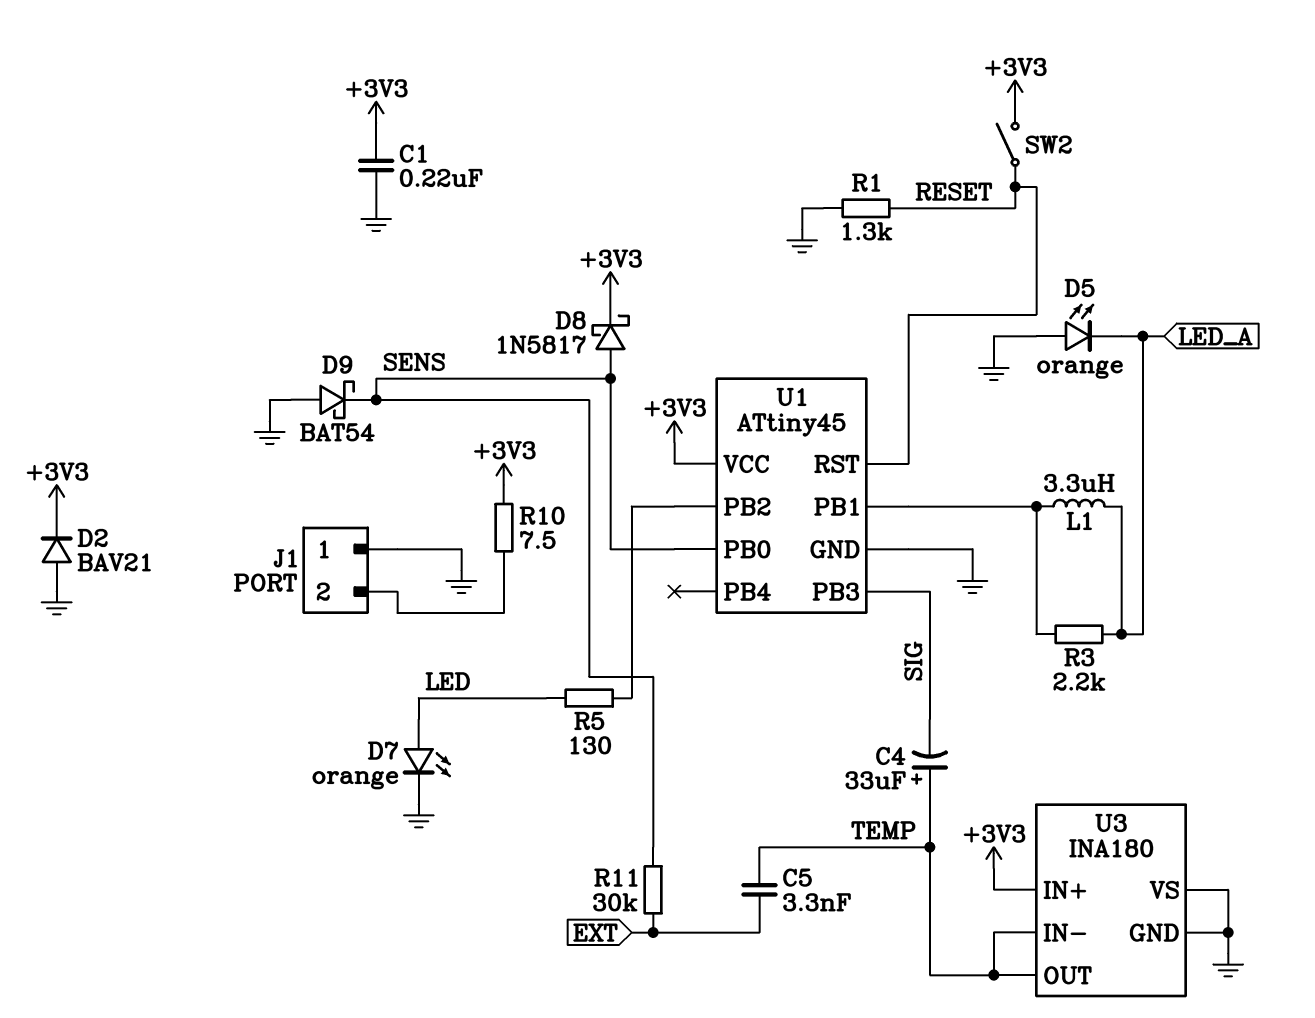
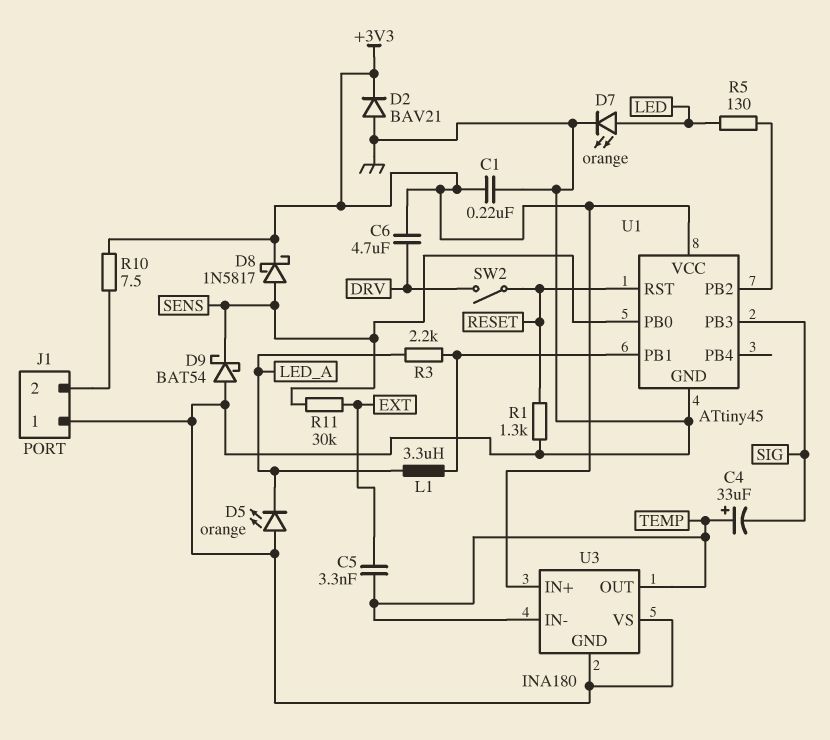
C6: none -> 4.7uF (+3V3, DRV)
SW2: switch (+3V3, RESET) -> switch (DRV, RESET)

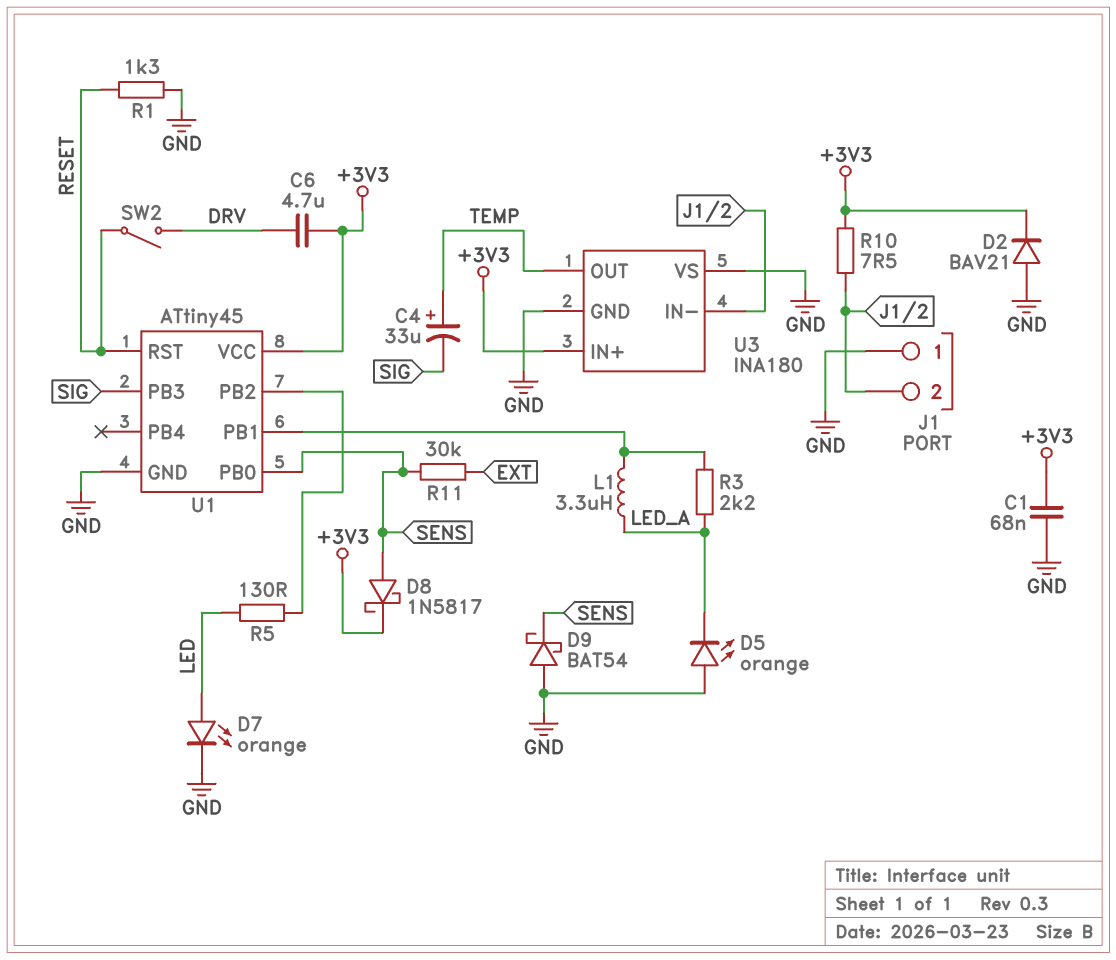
C1: 220nF (+3V3, GND) -> 68nF (+3V3, GND)
C5: 3.3nF (EXT, TEMP) -> none
U3 pin IN-: TEMP -> J1/2

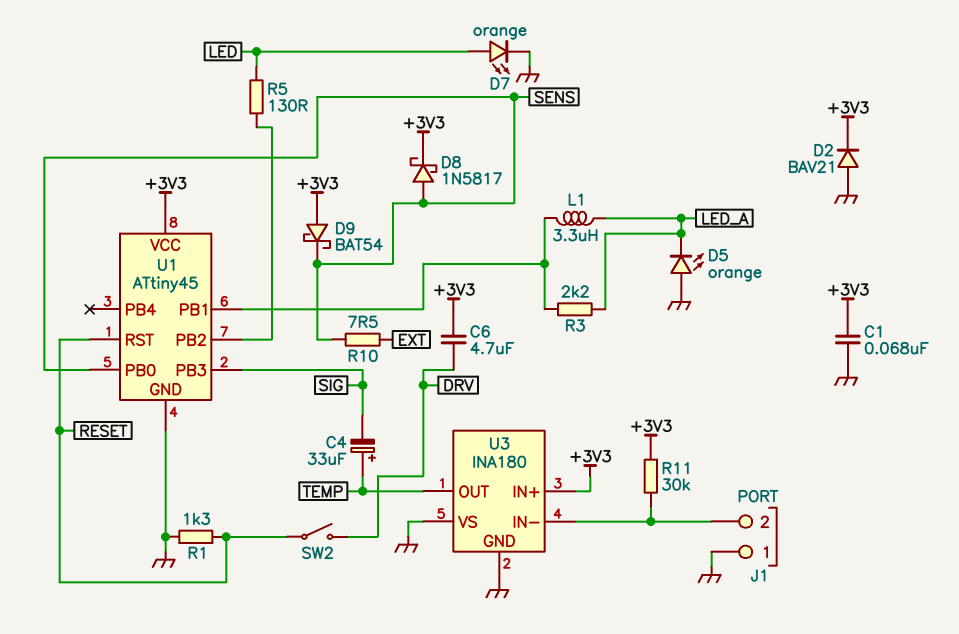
D9: schottky BAT54 (A GND, K SENS) -> schottky BAT54 (A +3V3, K SENS)
R10: 7.5 (+3V3, J1/2) -> 7.5 (EXT, SENS)
R11: 30k (EXT, SENS) -> 30k (+3V3, J1/2)

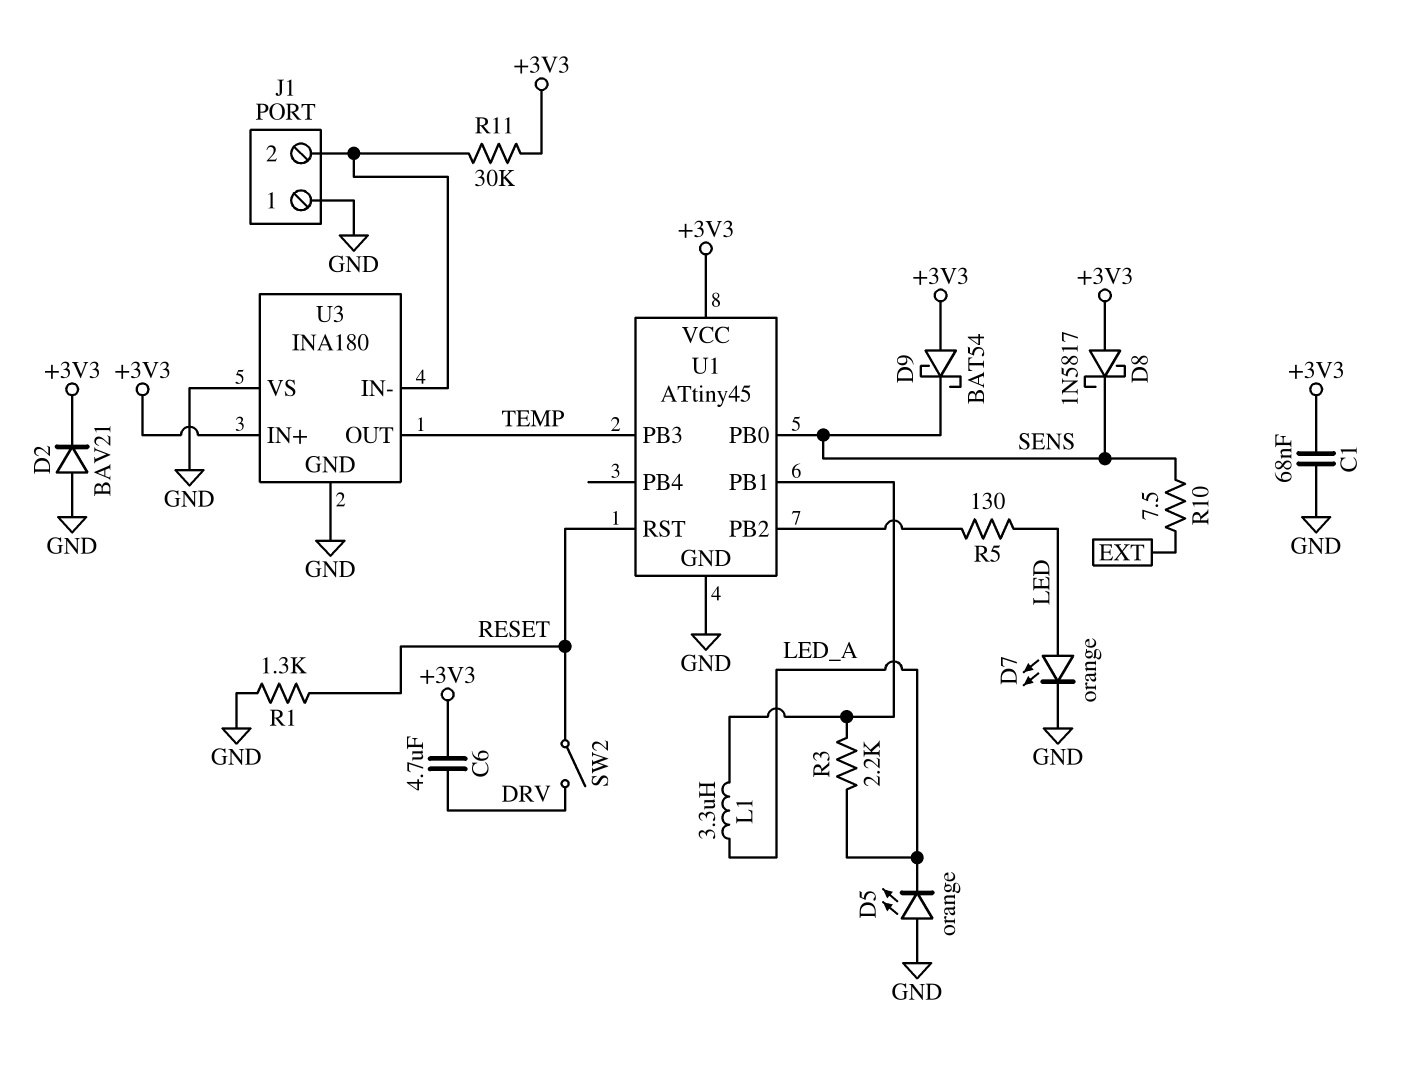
C4: 33uF (plus TEMP, minus SIG) -> none
D8: schottky 1N5817 (A SENS, K +3V3) -> schottky 1N5817 (A +3V3, K SENS)
U1 pin PB3: SIG -> TEMP

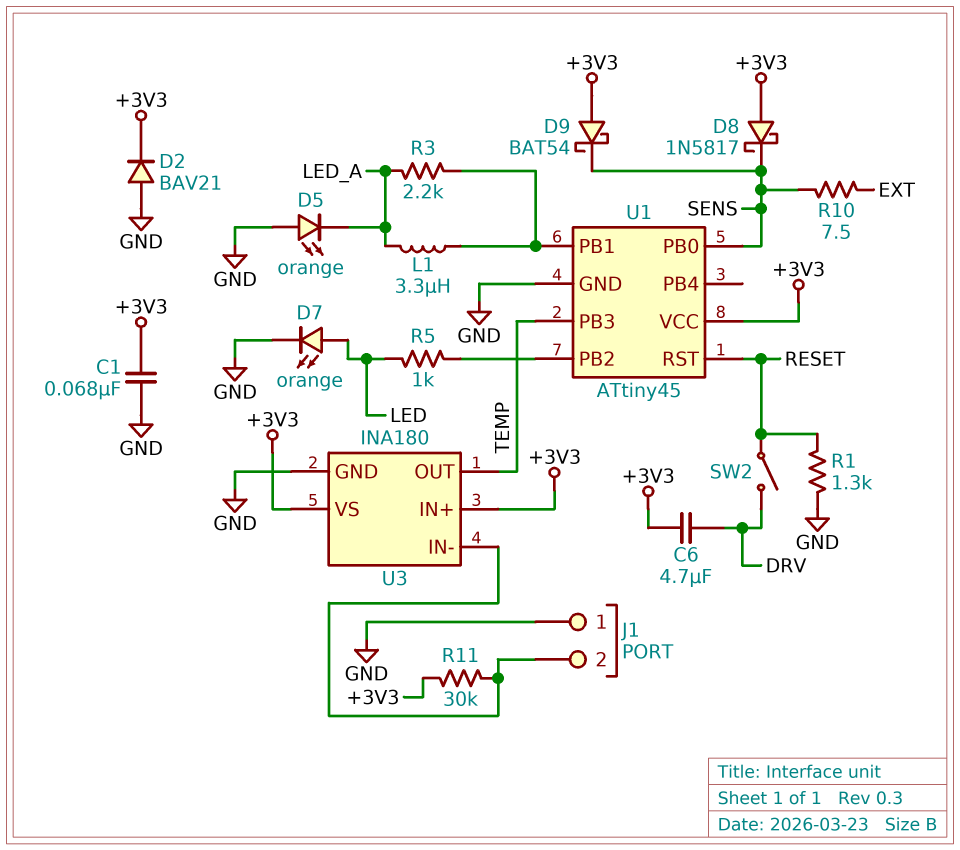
R5: 130 (LED, U1/PB2) -> 1k (LED, U1/PB2)
U3 pin VS: GND -> +3V3

